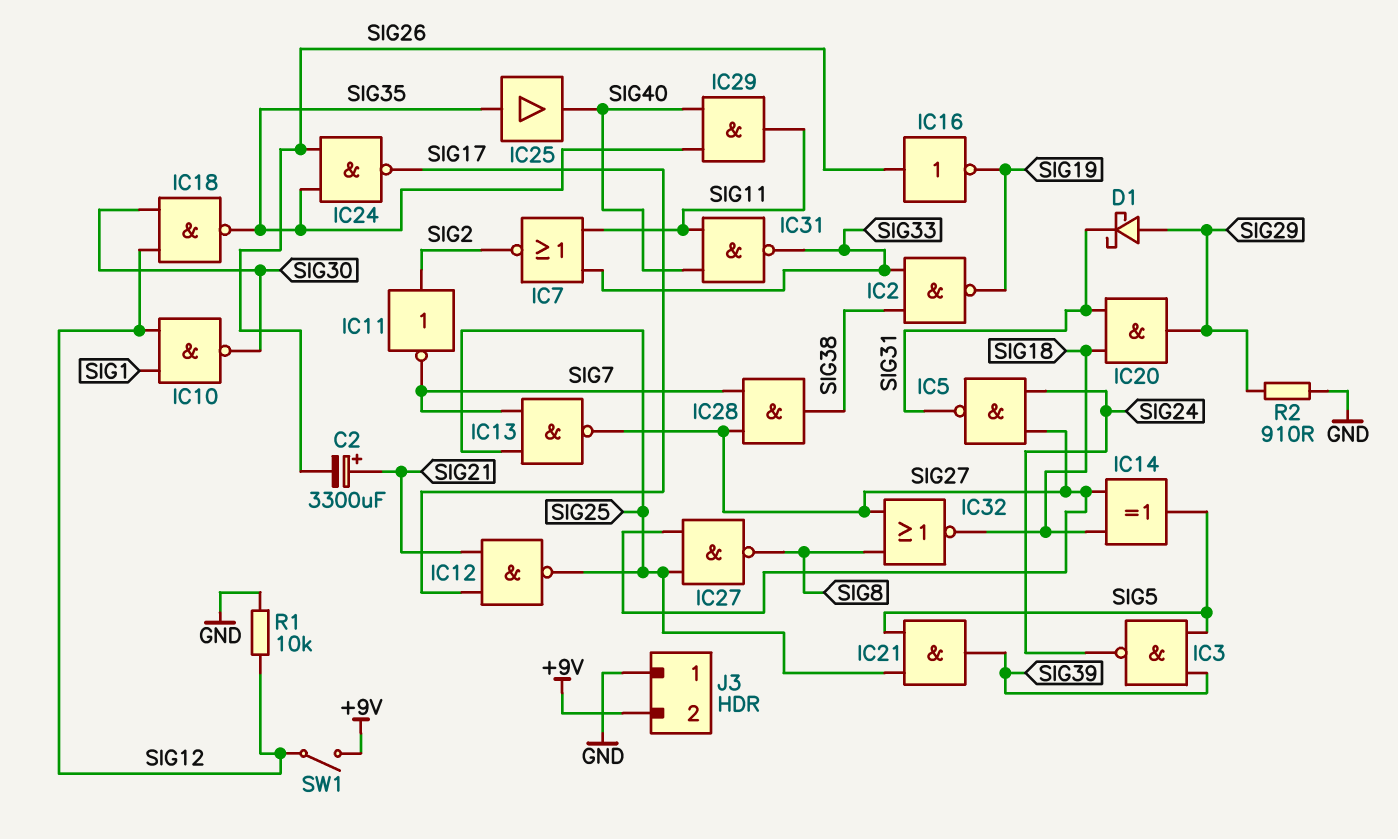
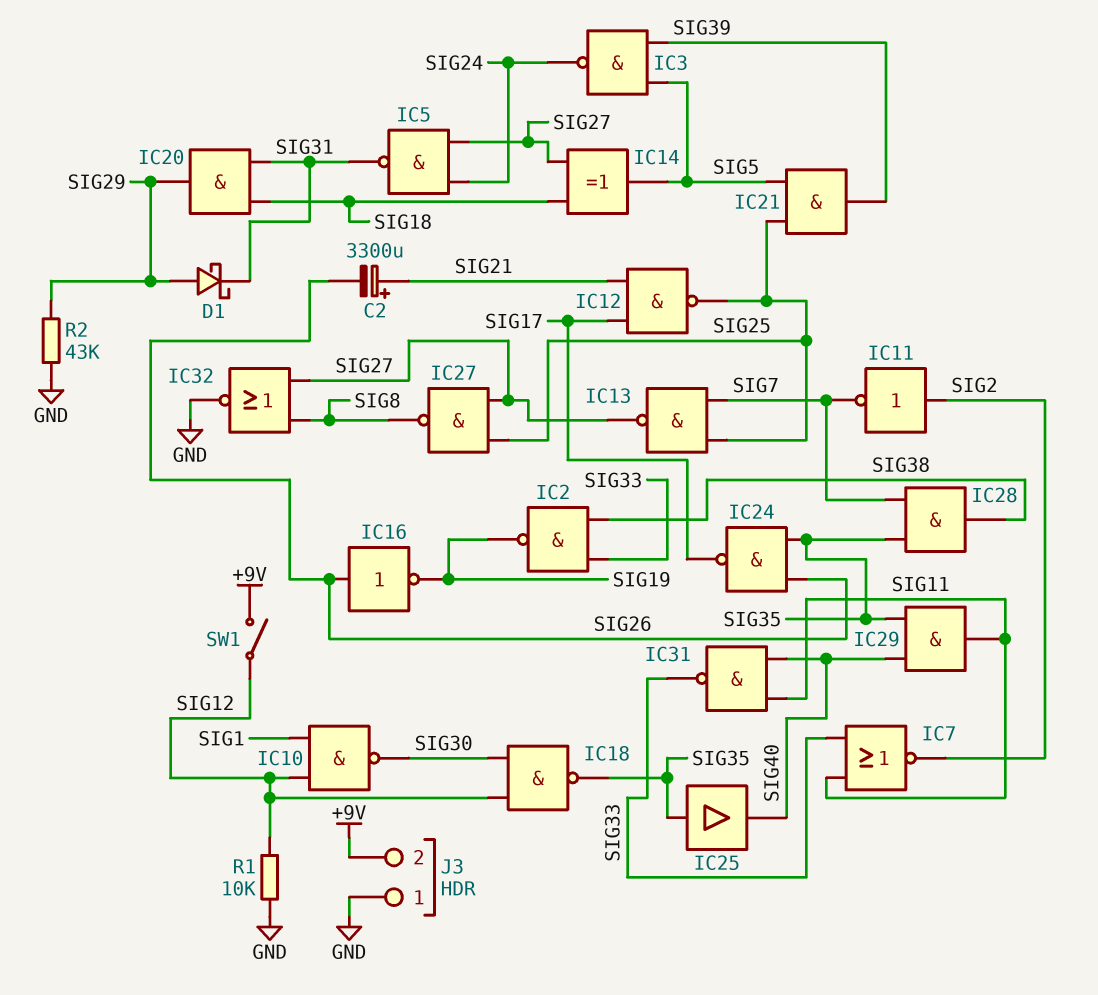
IC28: AND (in SIG7, in SIG27, out SIG38) -> AND (in SIG7, in SIG35, out SIG38)
IC32: NOR (in SIG8, in SIG27, out SIG18) -> NOR (in SIG8, in SIG27, out GND)
R2: 910 (GND, SIG29) -> 43k (GND, SIG29)

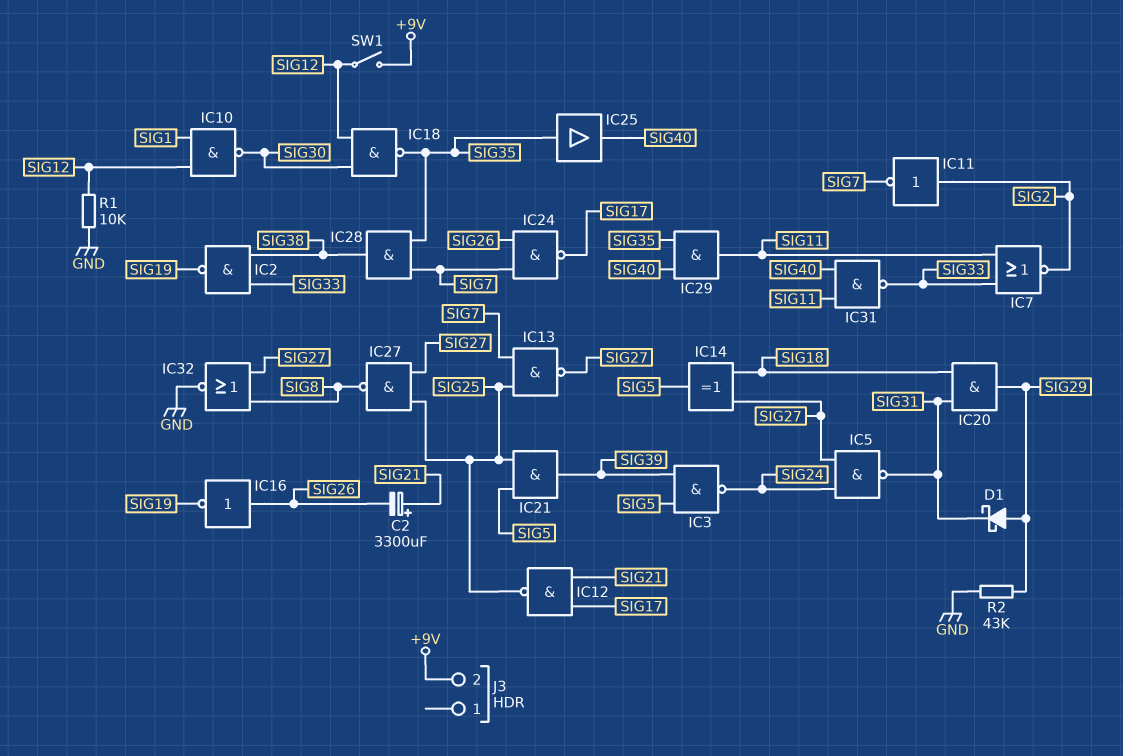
IC24: NAND (in SIG26, in SIG35, out SIG17) -> NAND (in SIG7, in SIG26, out SIG17)
J3 pin 1: GND -> none

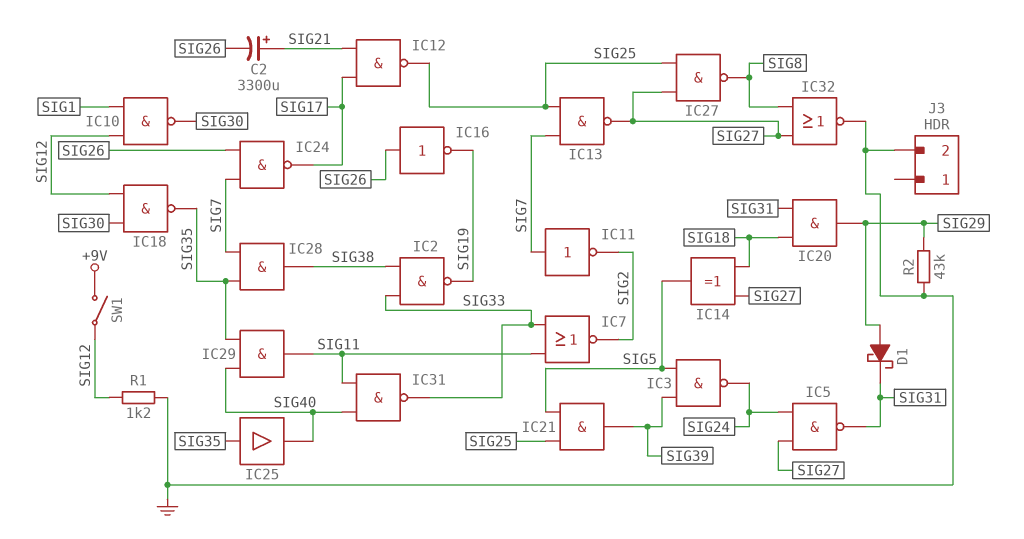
IC11: NOT (in SIG2, out SIG7) -> NOT (in SIG7, out SIG2)
J3 pin 2: +9V -> GND
R1: 10k (GND, SIG12) -> 1.2k (GND, SIG12)

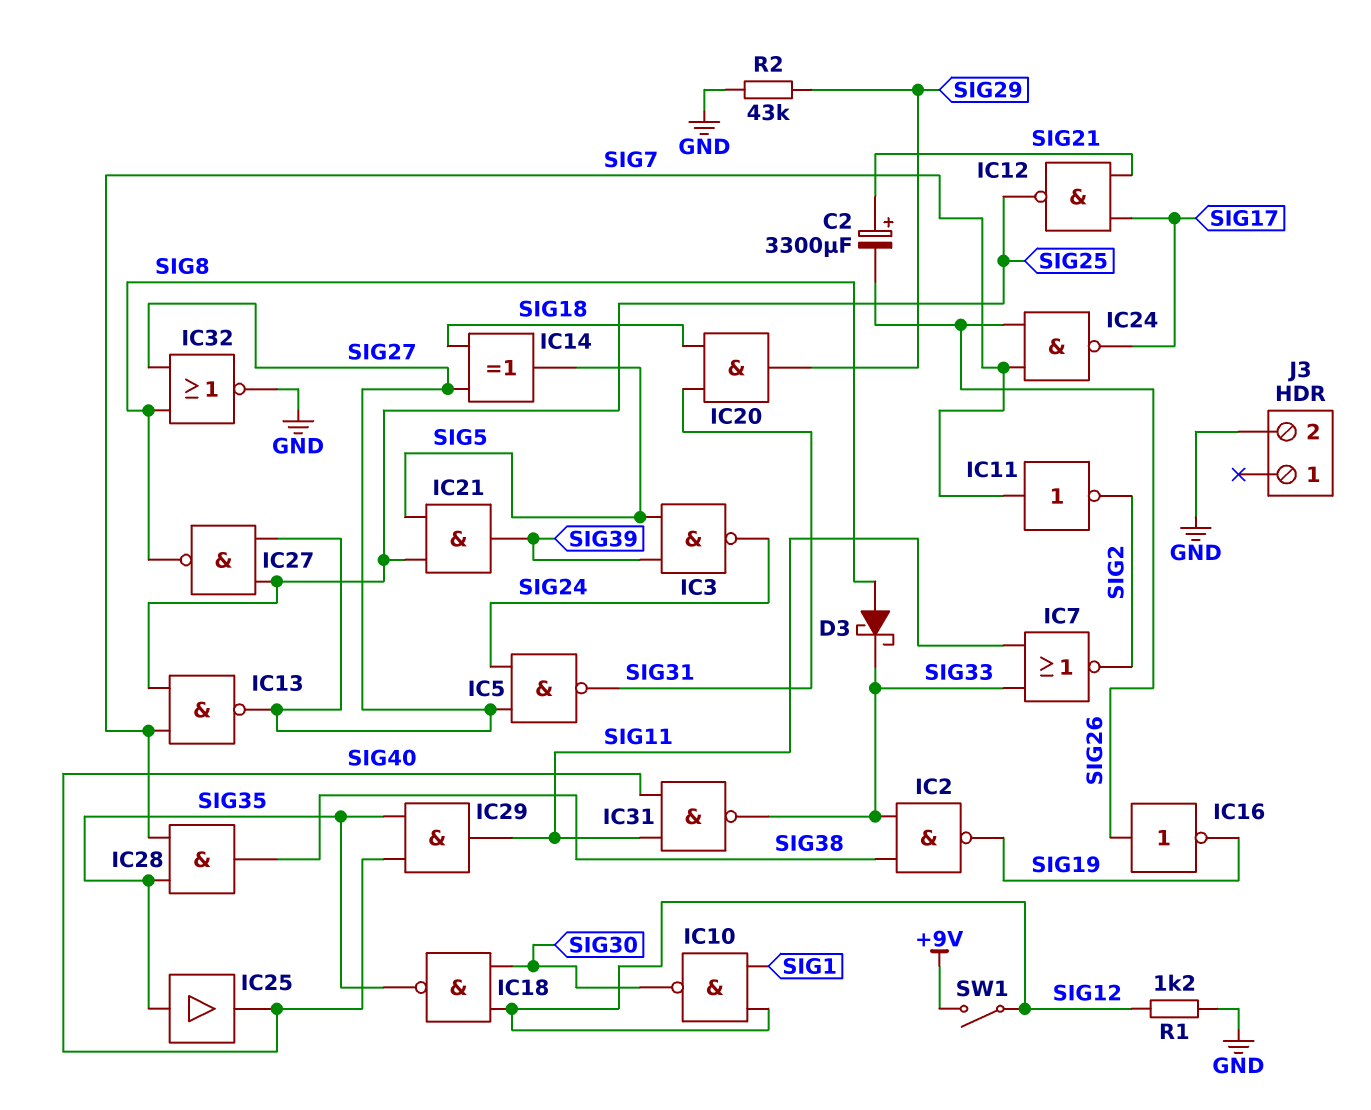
D1: schottky (A SIG29, K SIG31) -> none
D3: none -> schottky (A SIG8, K SIG33)

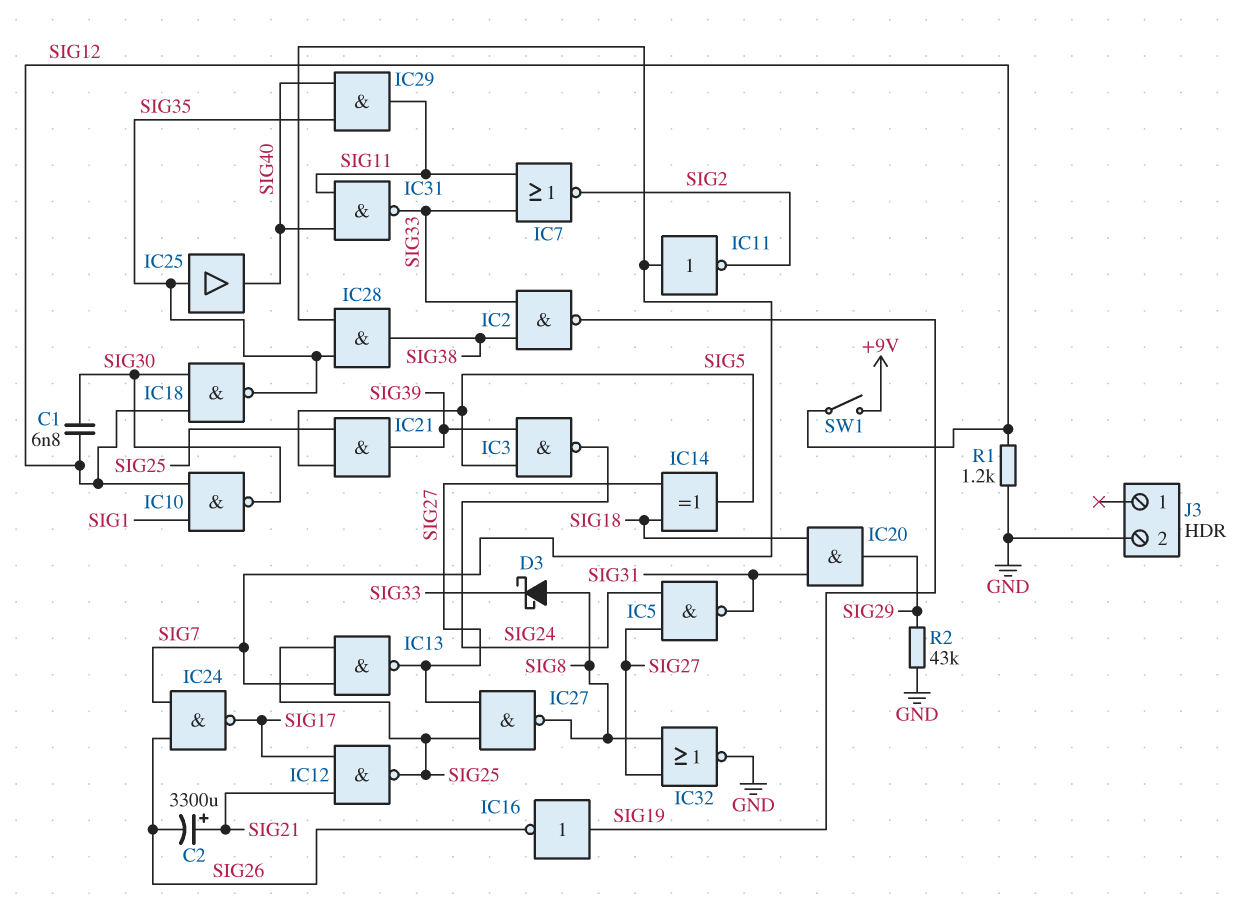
C1: none -> 6.8nF (SIG12, SIG30)
IC16: NOT (in SIG26, out SIG19) -> NOT (in SIG19, out SIG26)

